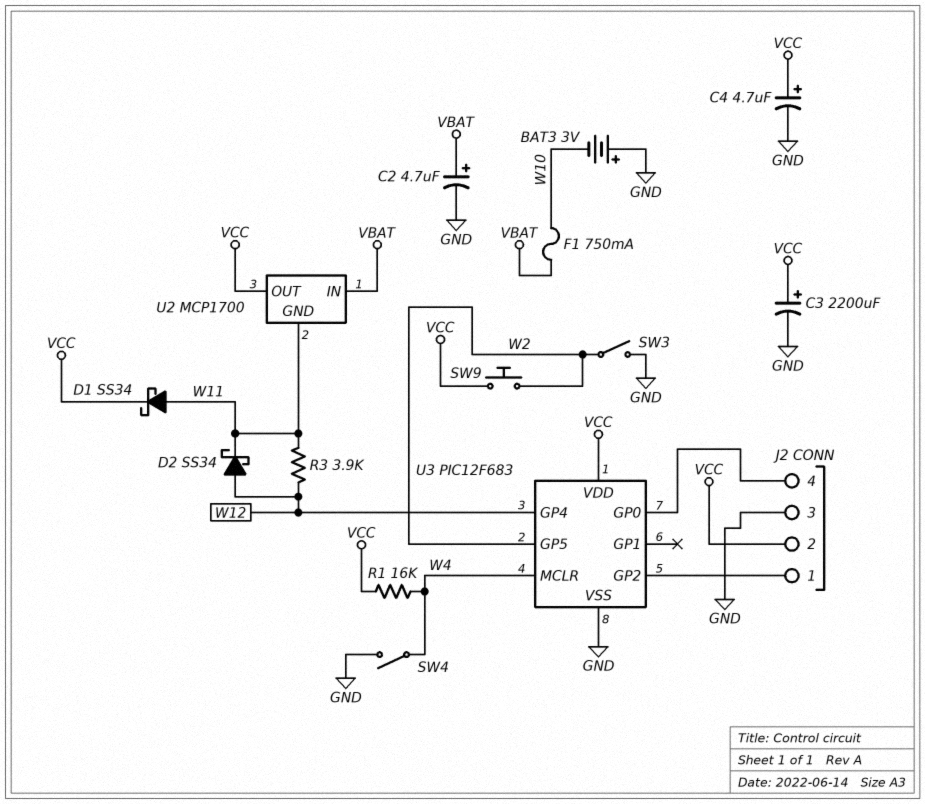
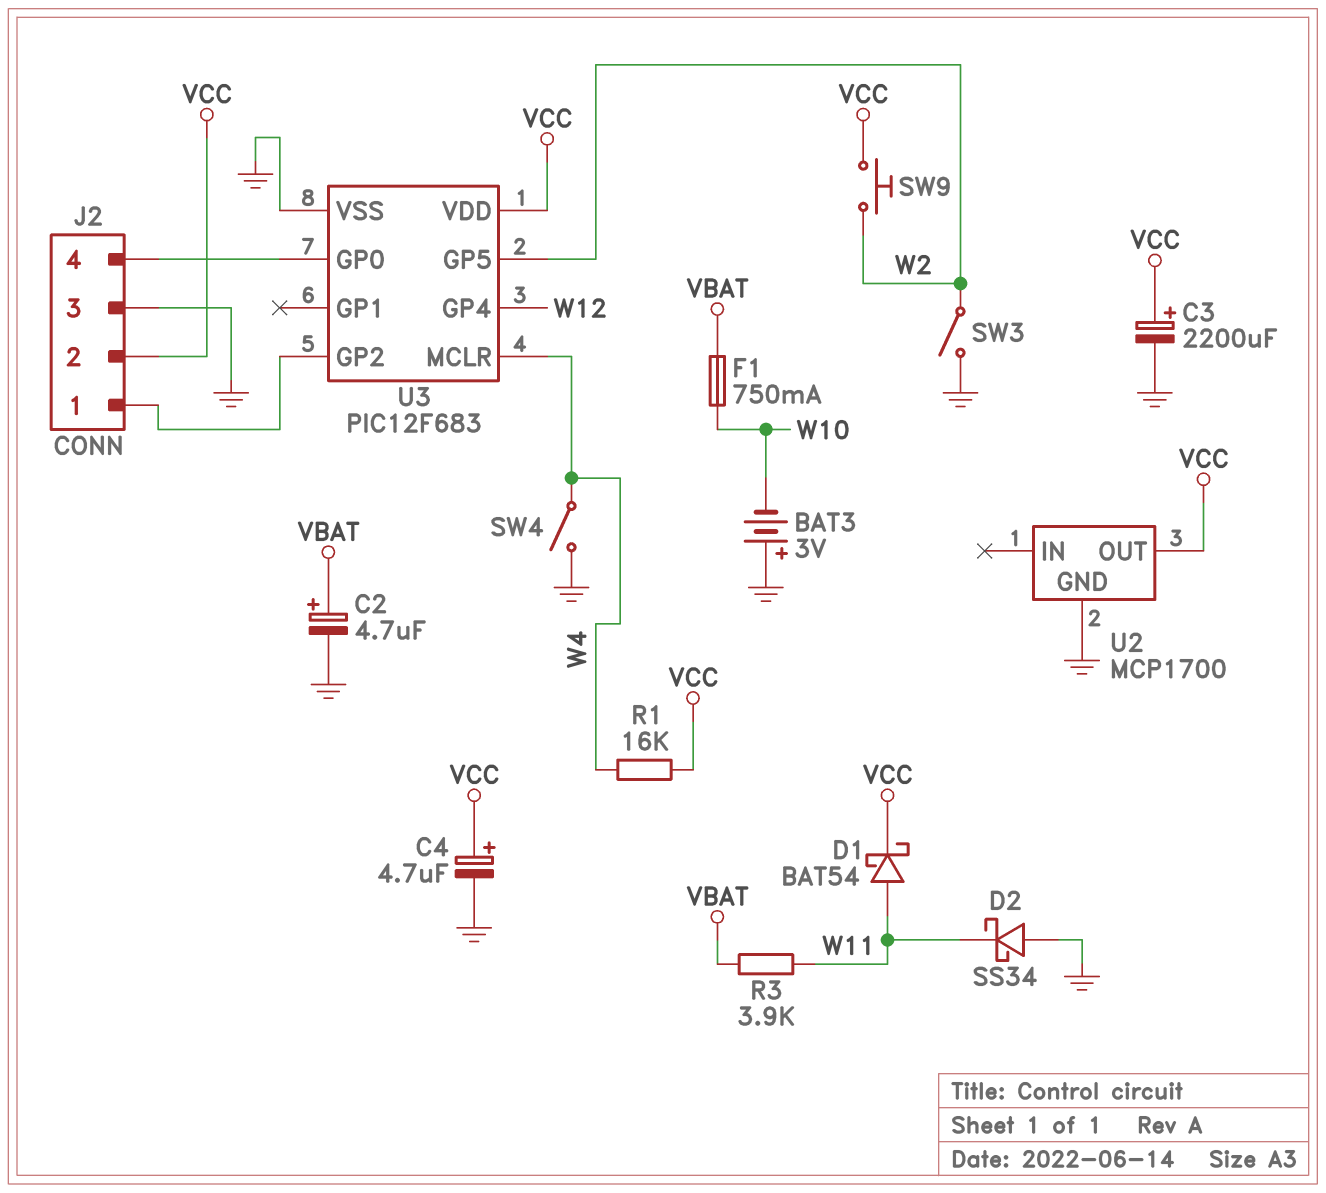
D1: schottky SS34 (A W11, K VCC) -> schottky BAT54 (A W11, K VCC)
D2: schottky SS34 (A W12, K W11) -> schottky SS34 (A GND, K W11)
R3: 3.9k (W11, W12) -> 3.9k (VBAT, W11)
U2 pin GND: W11 -> GND
U2 pin IN: VBAT -> none

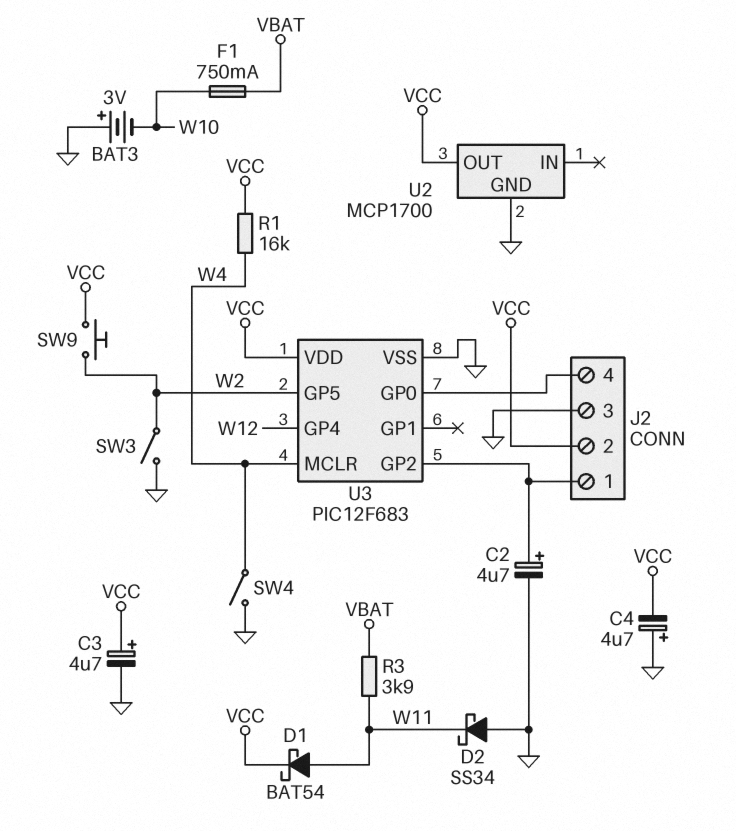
C2: 4.7uF (plus VBAT, minus GND) -> 4.7uF (plus J2/1, minus GND)
C3: 2200uF (plus VCC, minus GND) -> 4.7uF (plus VCC, minus GND)
C4: 4.7uF (plus VCC, minus GND) -> 4.7uF (plus GND, minus VCC)

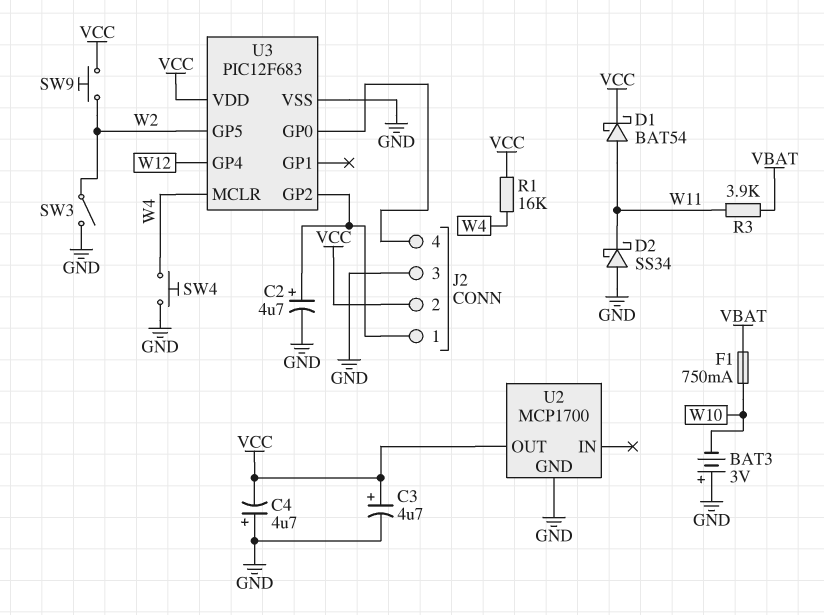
SW4: switch (GND, W4) -> button (GND, W4)

